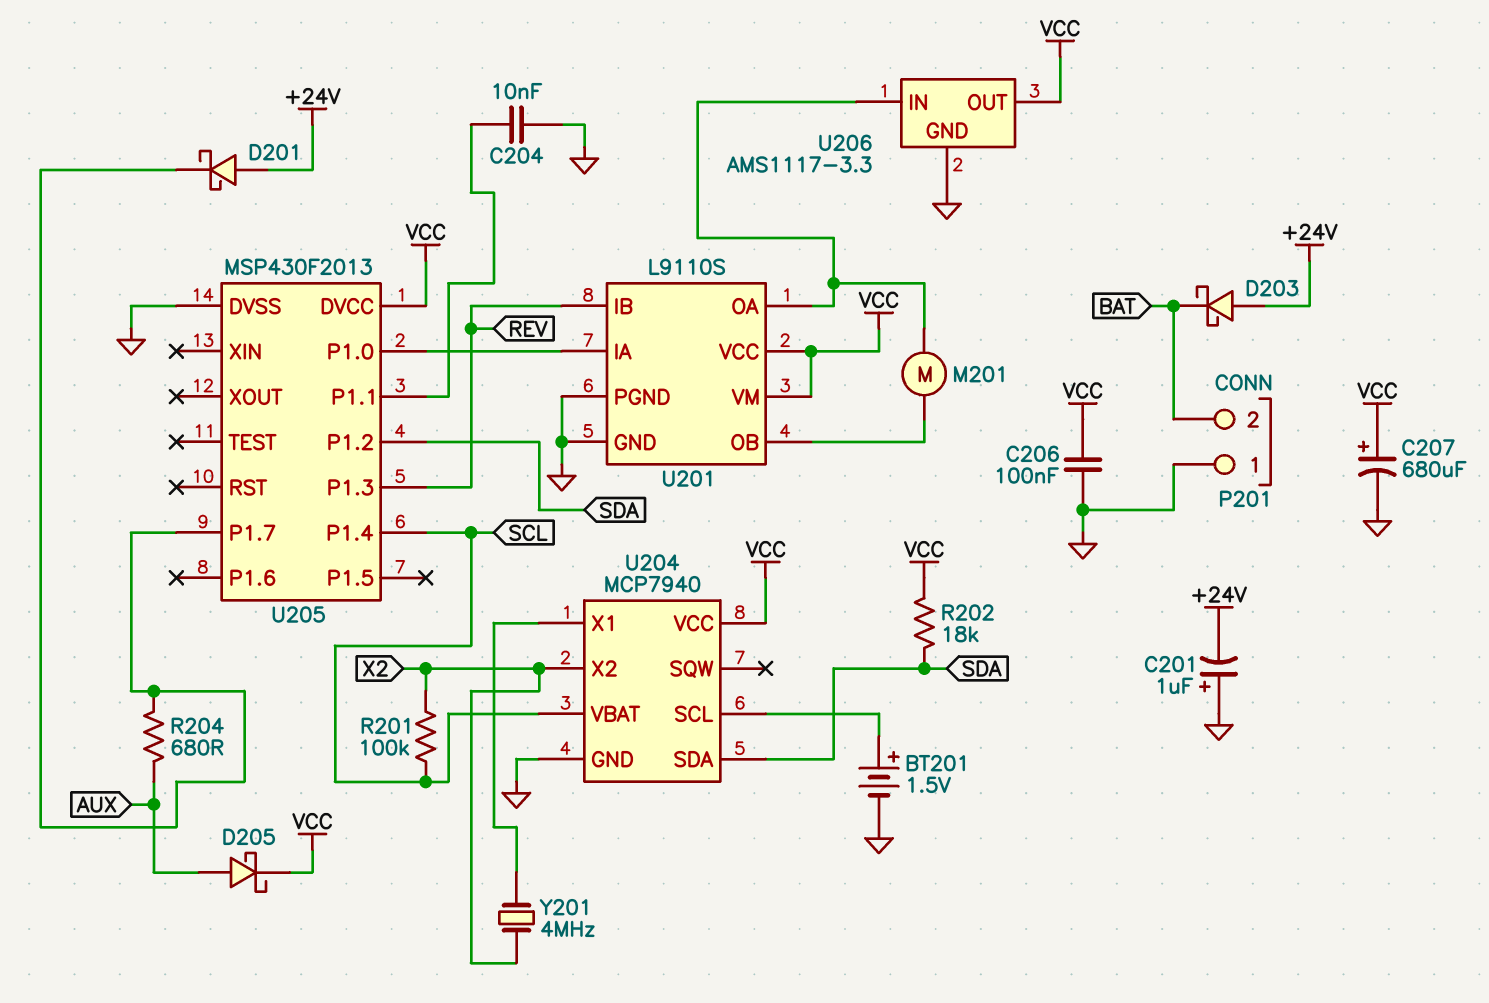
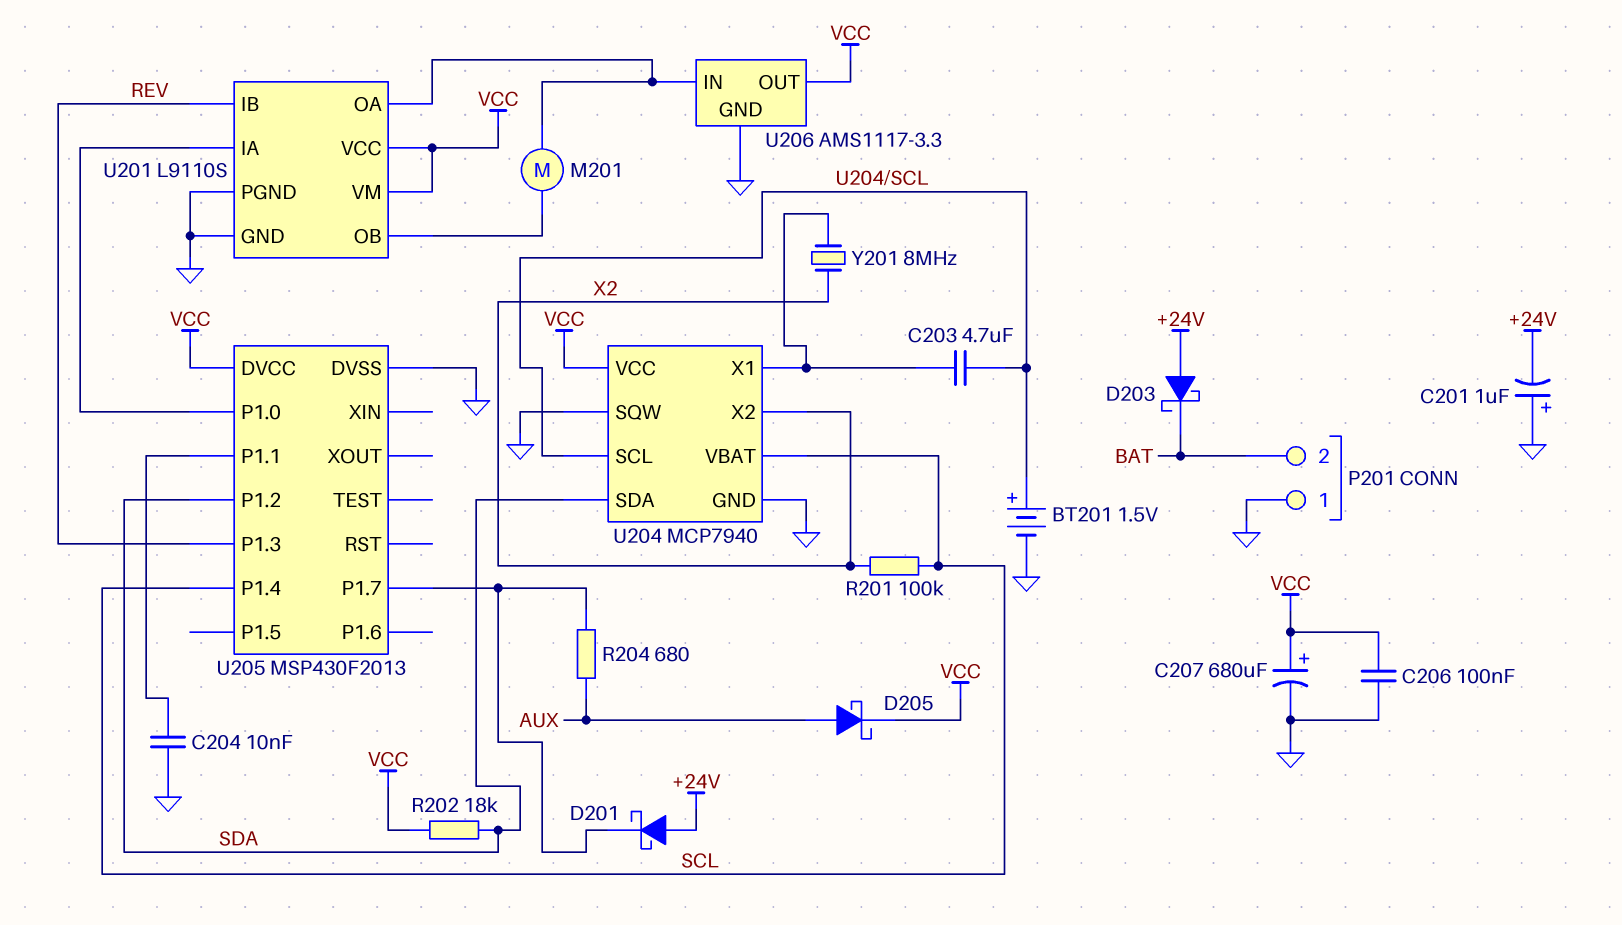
C203: none -> 4.7uF (U204/SCL, U204/X1)
U204 pin SQW: none -> GND
Y201: 4MHz (U204/X1, X2) -> 8MHz (U204/X1, X2)

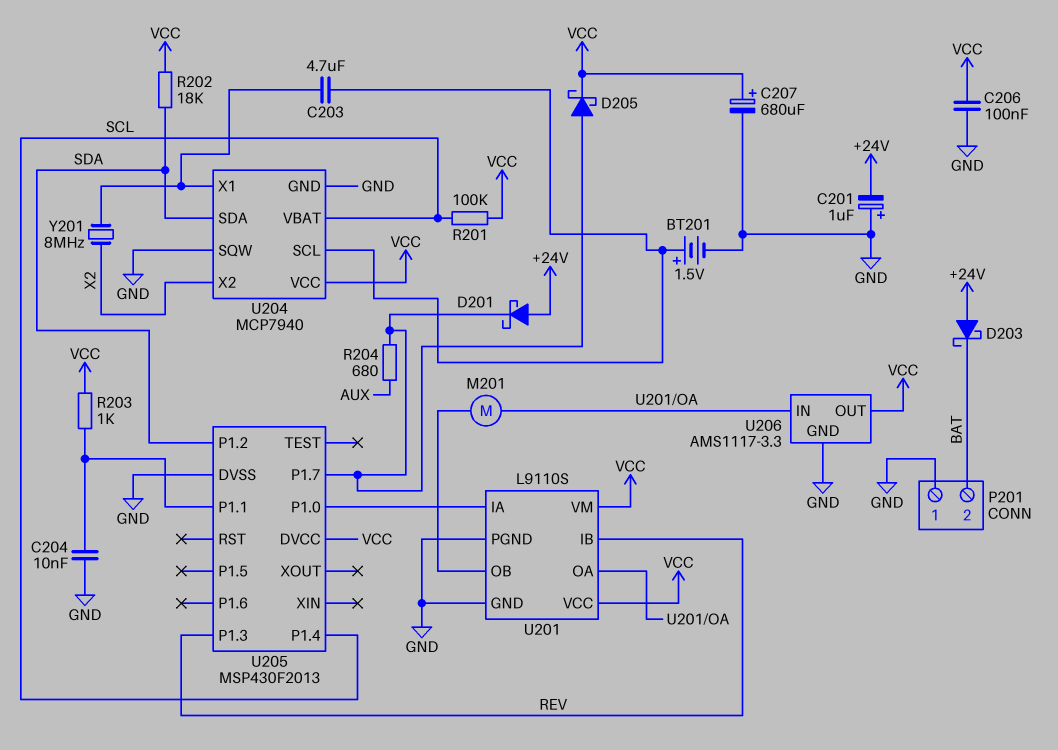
D205: schottky (A AUX, K VCC) -> schottky (A U205/P1.7, K VCC)
R201: 100k (SCL, X2) -> 100k (SCL, VCC)
R203: none -> 1k (U205/P1.1, VCC)

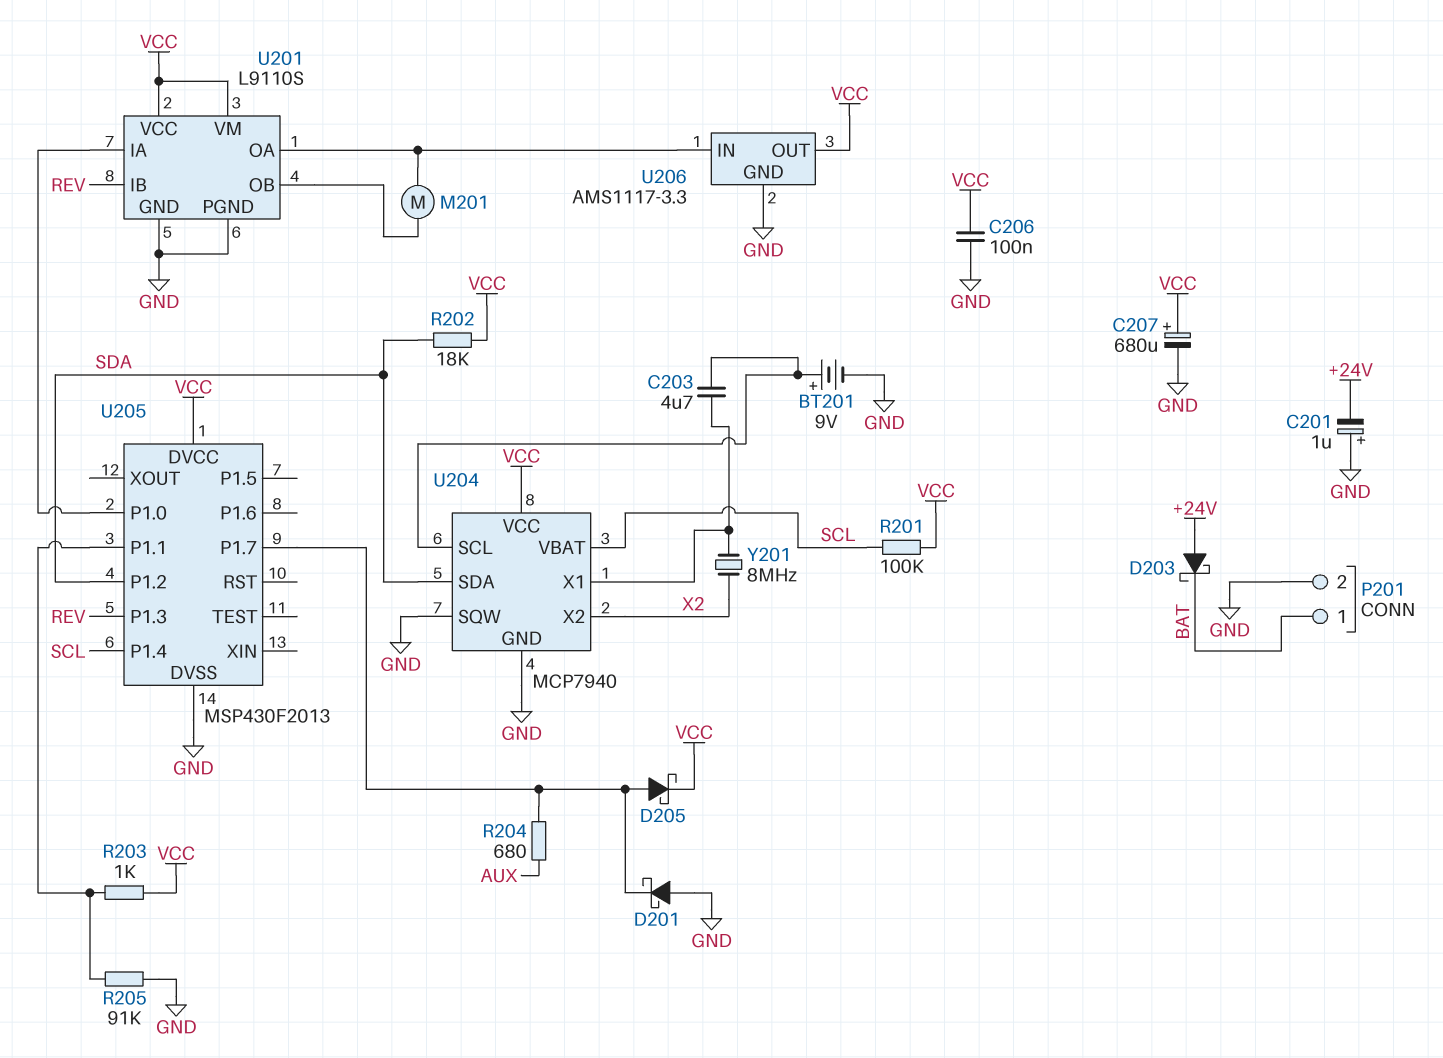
BT201: 1.5V (plus U204/SCL, minus GND) -> 9V (plus U204/SCL, minus GND)
C204: 10nF (GND, U205/P1.1) -> none
D201: schottky (A +24V, K U205/P1.7) -> schottky (A GND, K U205/P1.7)
P201 pin 1: GND -> BAT
P201 pin 2: BAT -> GND
R205: none -> 91k (GND, U205/P1.1)

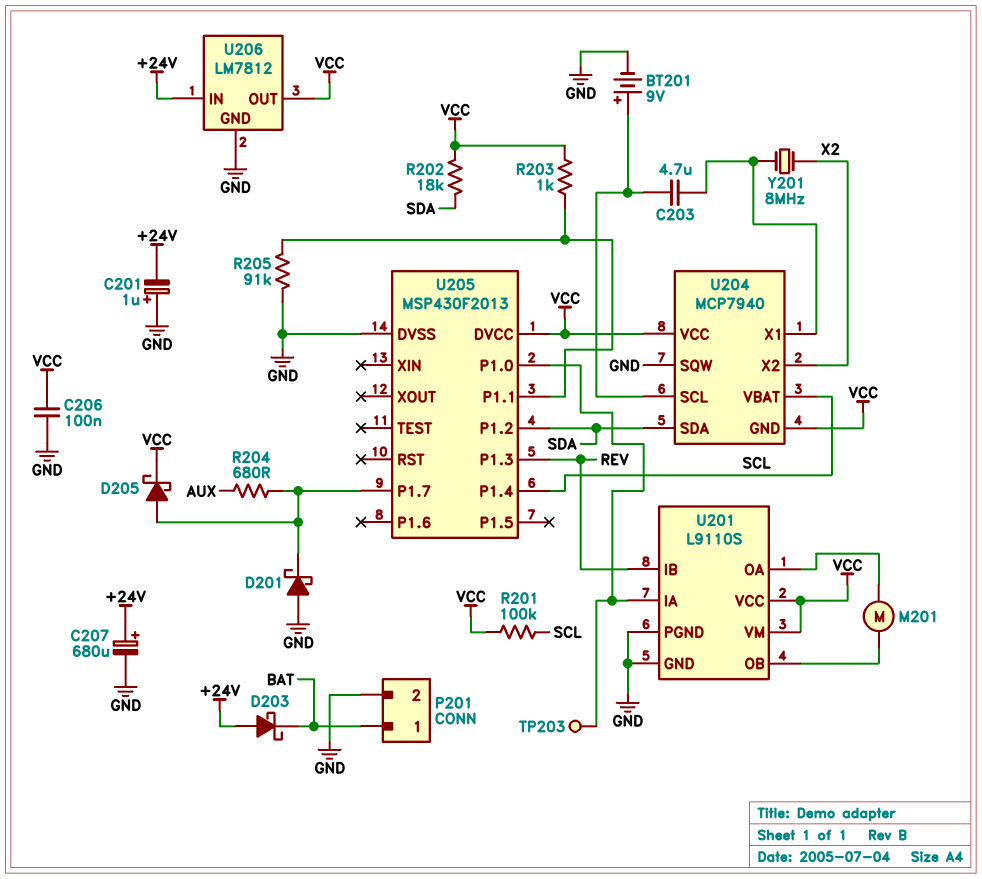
C207: 680uF (plus VCC, minus GND) -> 680uF (plus +24V, minus GND)
TP203: none -> test point (U201/IA)
U204 pin GND: GND -> VCC
U206: AMS1117-3.3 -> LM7812
U206 pin IN: U201/OA -> +24V

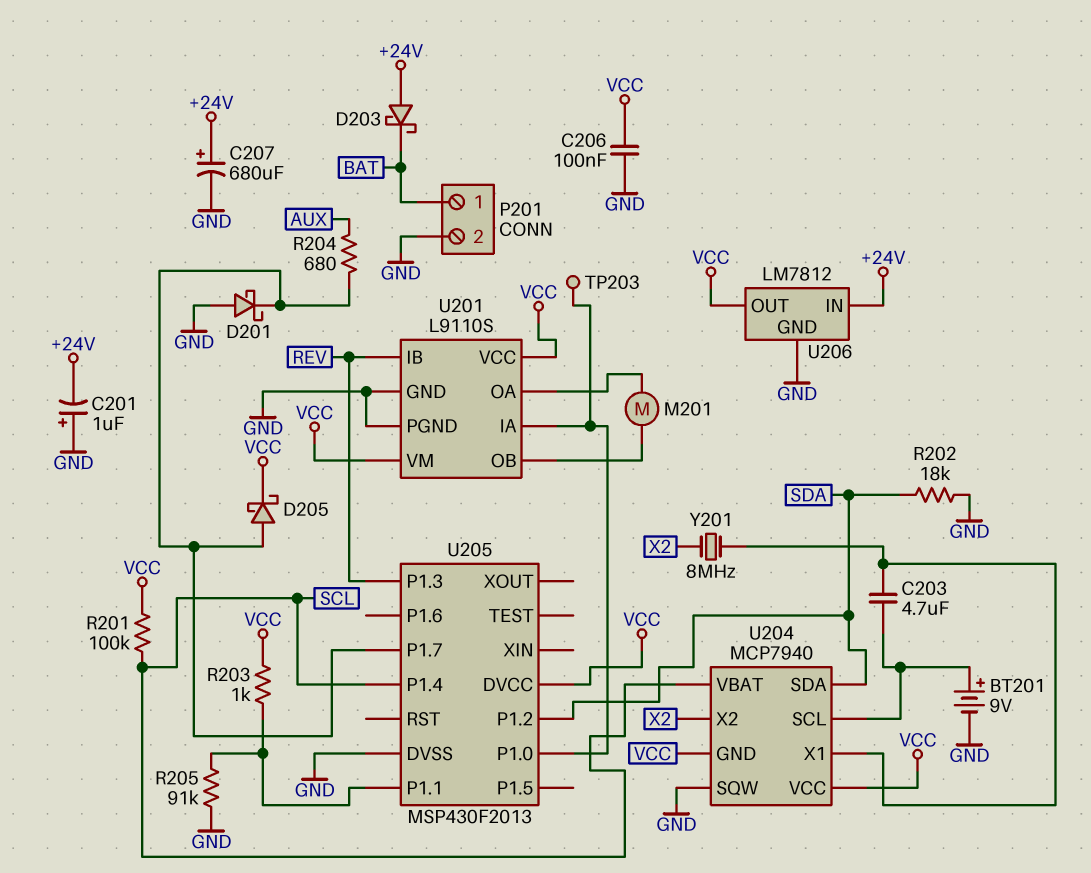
R202: 18k (SDA, VCC) -> 18k (GND, SDA)

